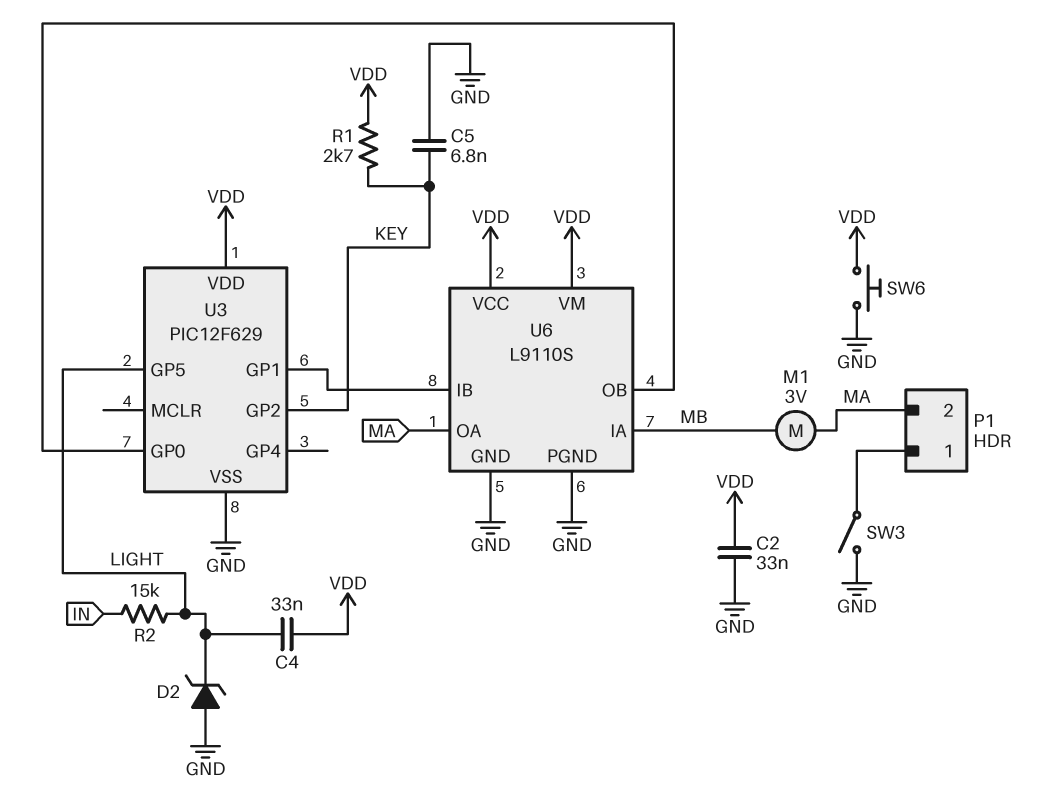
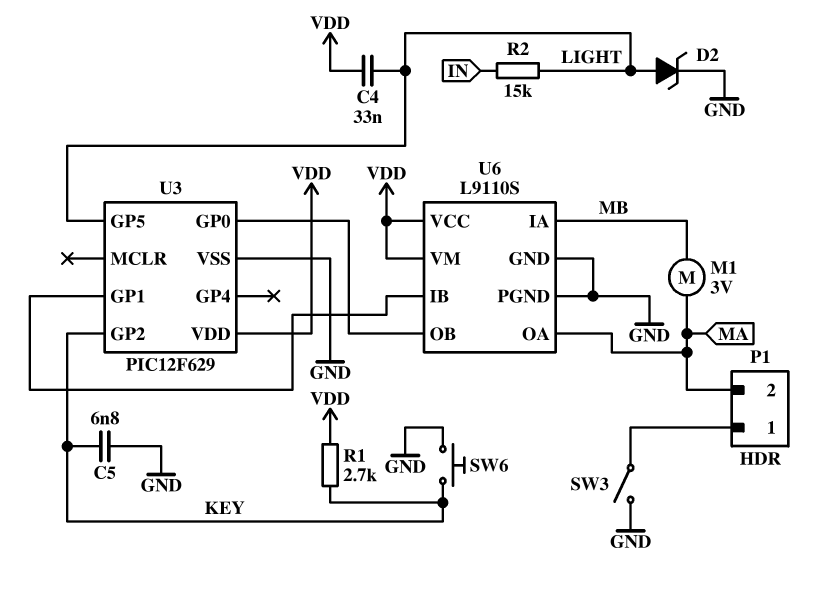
C2: 33nF (GND, VDD) -> none
D2: zener (A GND, K LIGHT) -> zener (A LIGHT, K GND)
SW6: button (GND, VDD) -> button (GND, KEY)

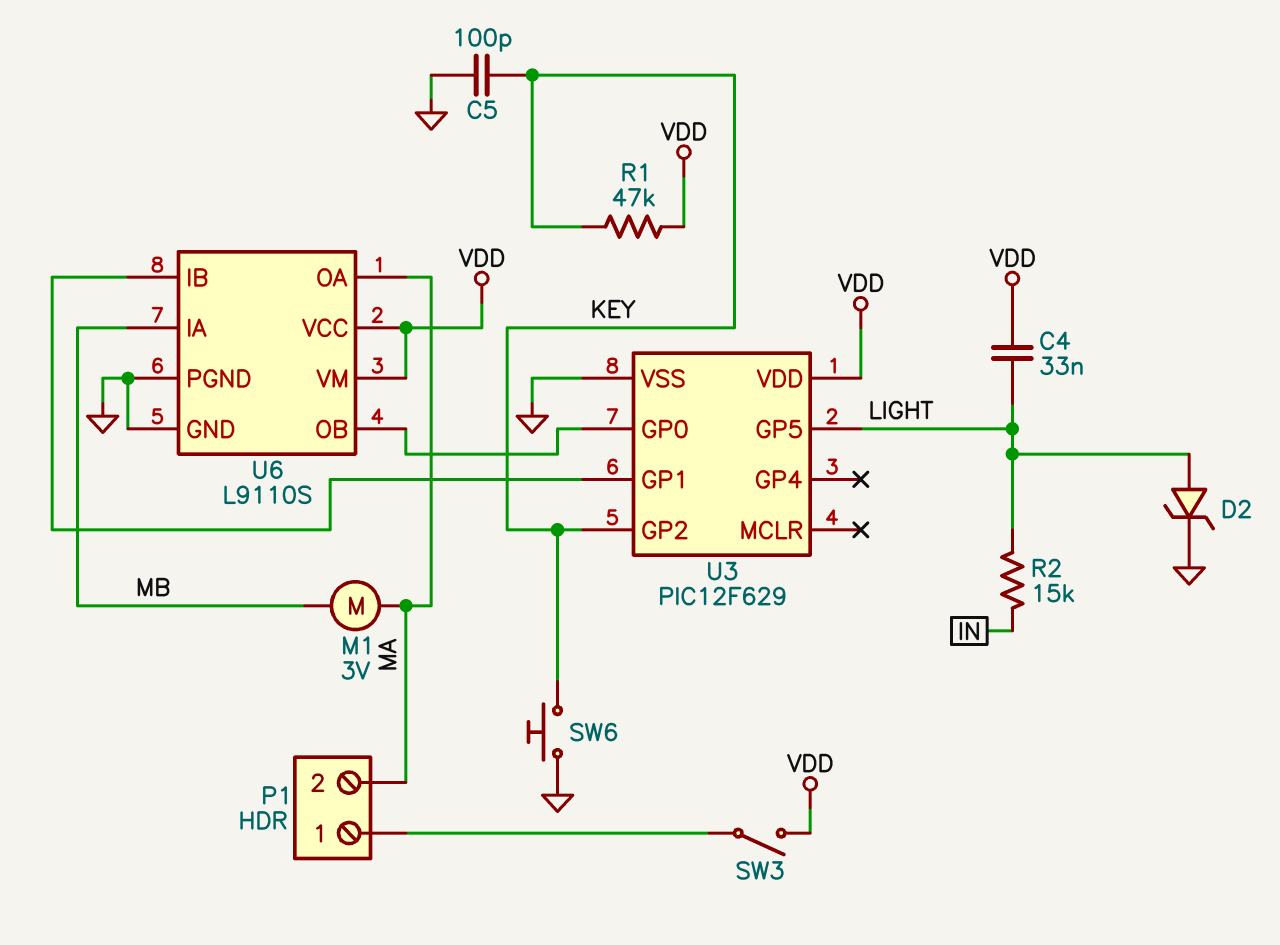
C5: 6.8nF (GND, KEY) -> 100pF (GND, KEY)
R1: 2.7k (KEY, VDD) -> 47k (KEY, VDD)
SW3: switch (GND, P1/1) -> switch (P1/1, VDD)

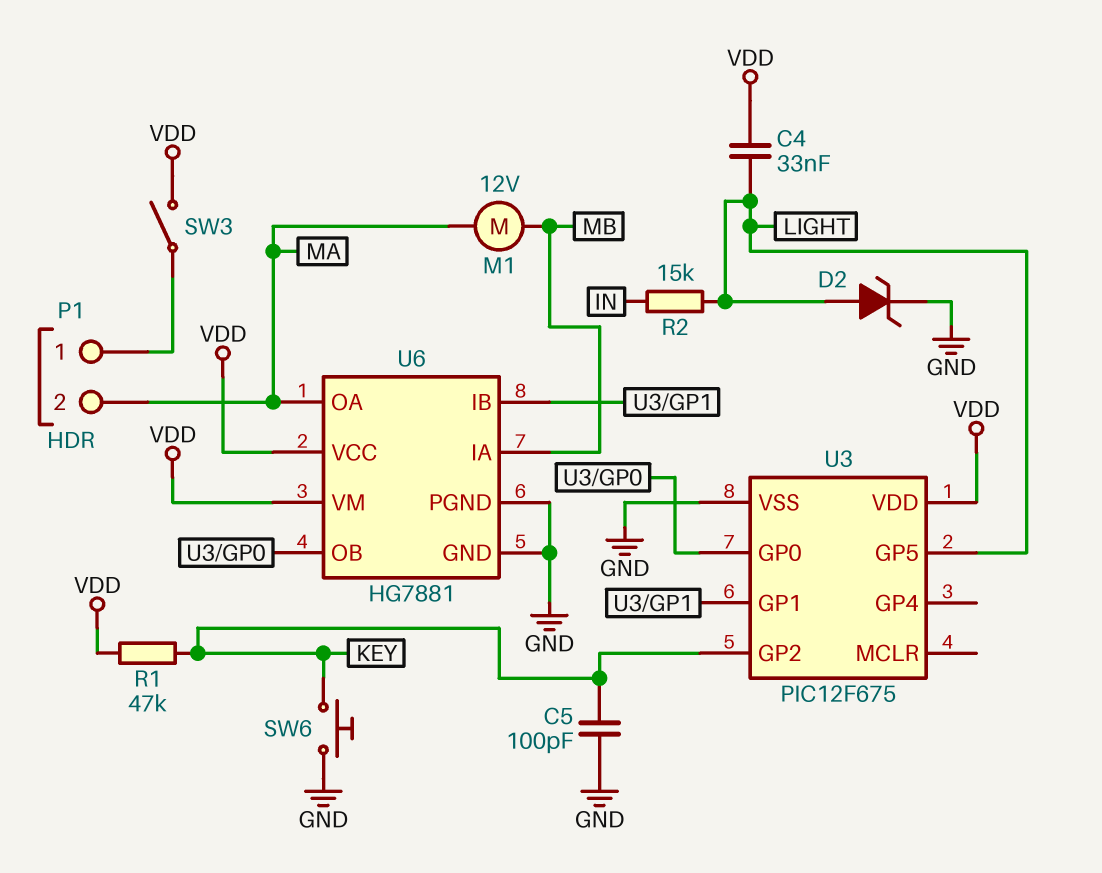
M1: motor 3V (MA, MB) -> motor 12V (MA, MB)
U3: PIC12F629 -> PIC12F675
U6: L9110S -> HG7881

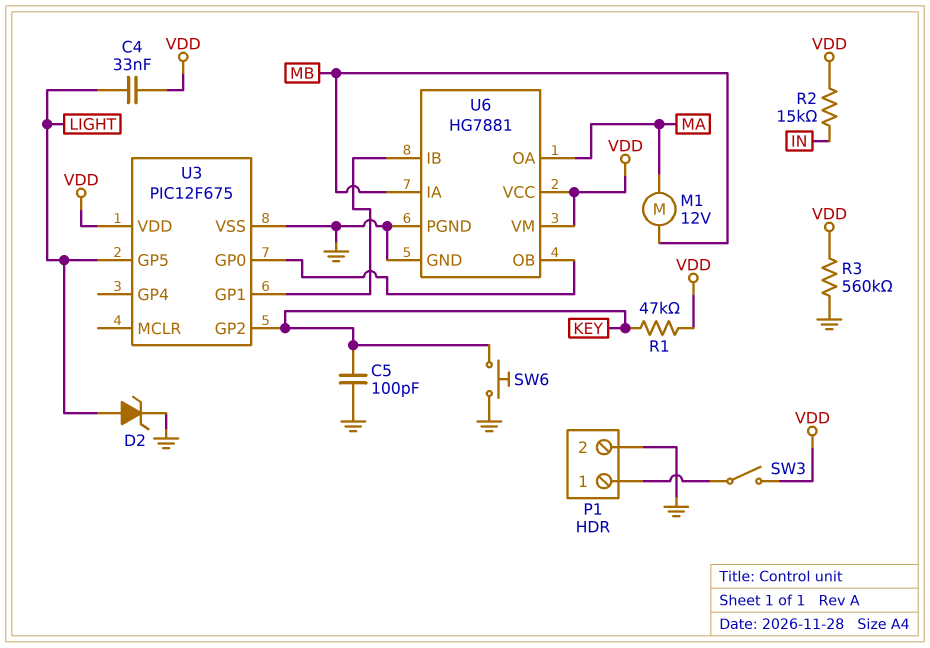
P1 pin 2: MA -> GND
R2: 15k (IN, LIGHT) -> 15k (IN, VDD)
R3: none -> 560k (GND, VDD)

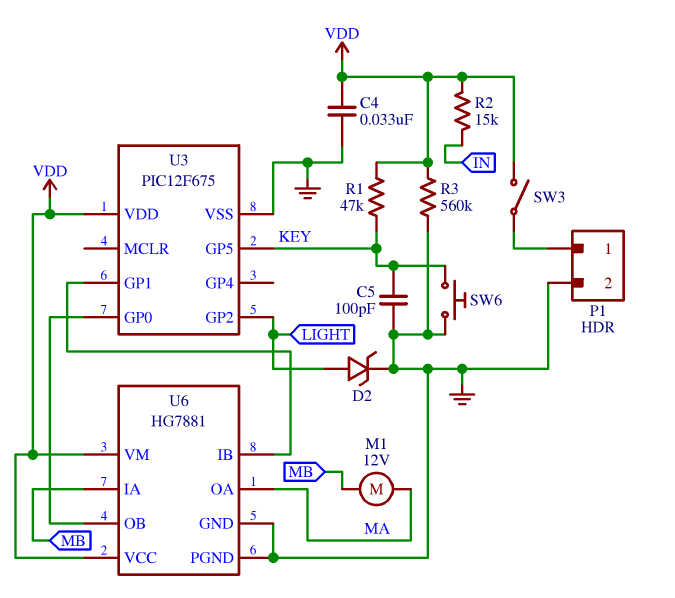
C4: 33nF (LIGHT, VDD) -> 33nF (GND, VDD)
U3 pin GP2: KEY -> LIGHT
U3 pin GP5: LIGHT -> KEY

